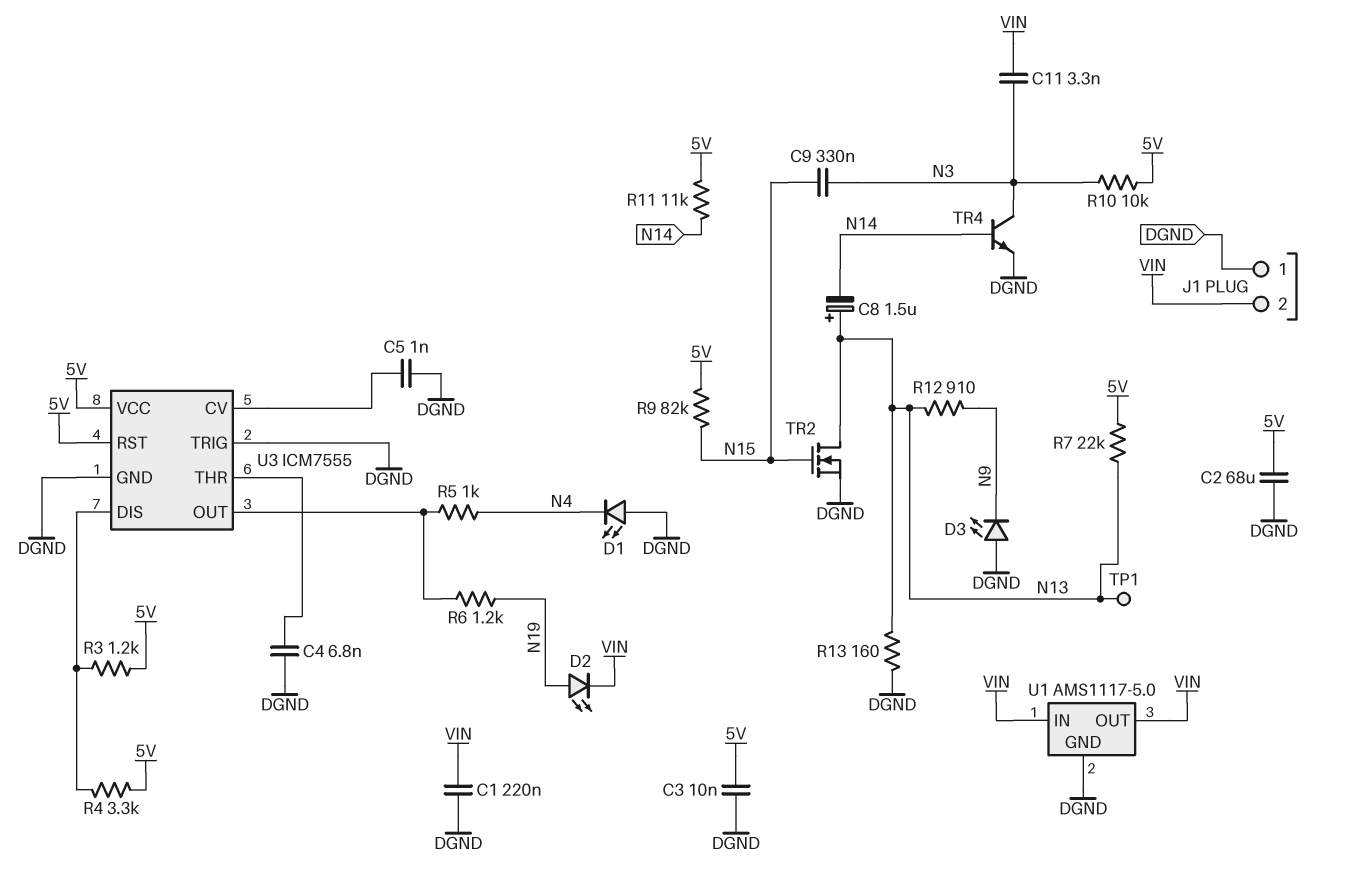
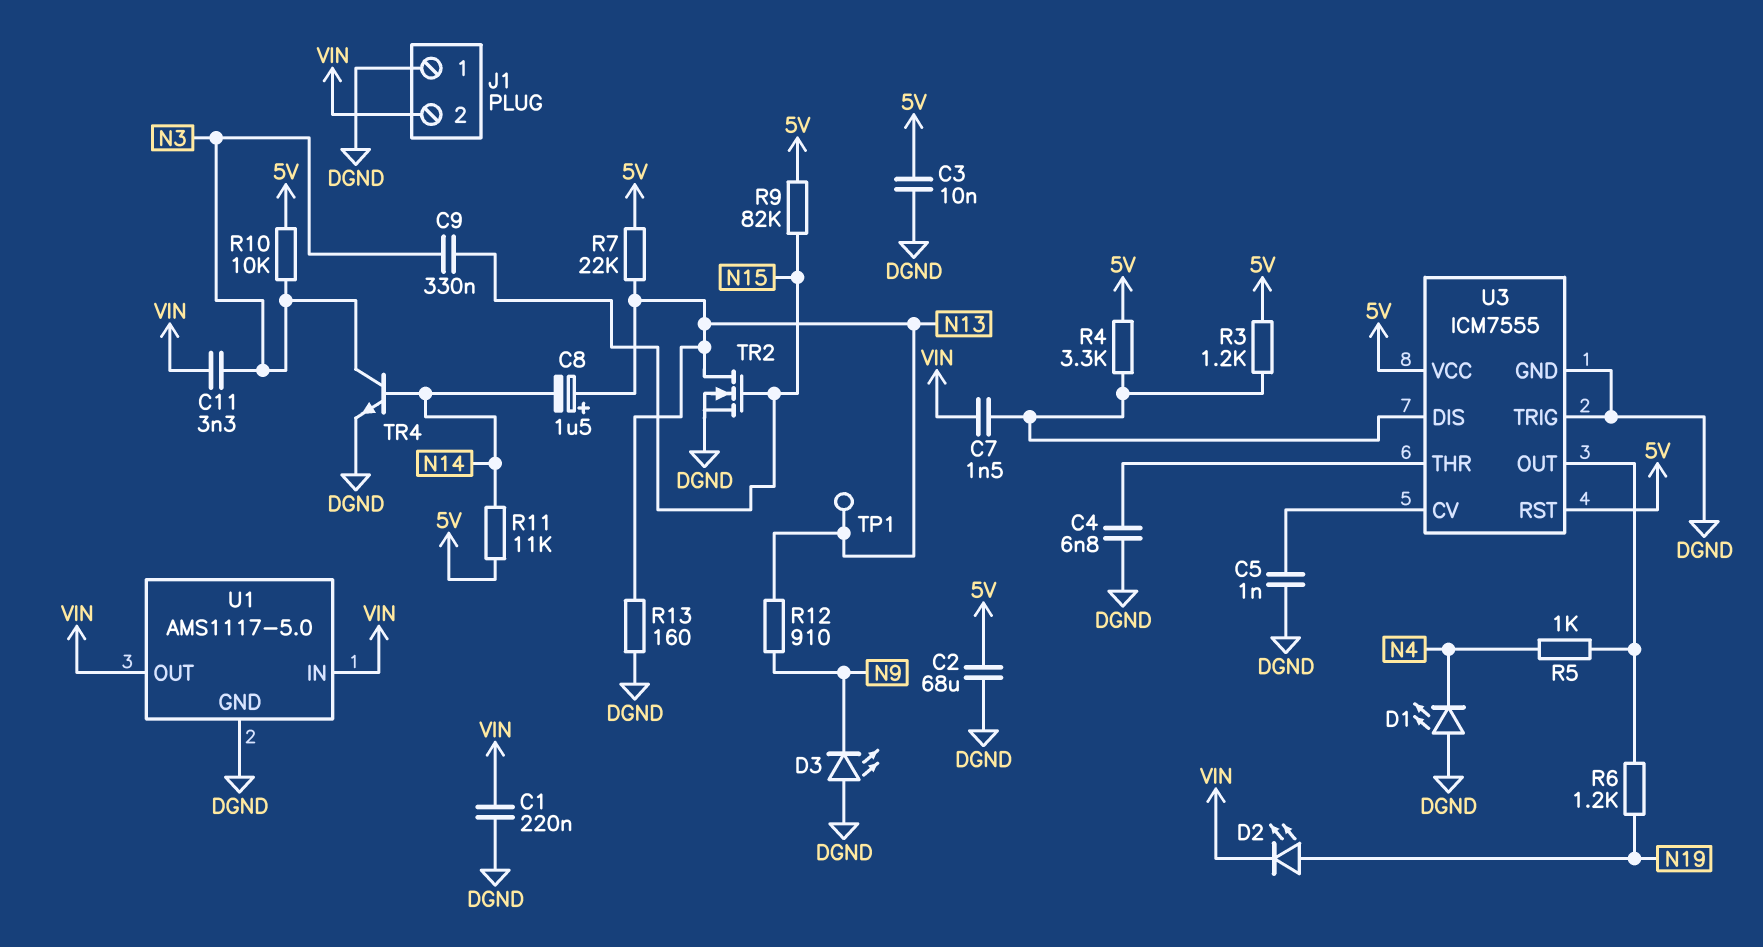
C7: none -> 1.5nF (U3/DIS, VIN)

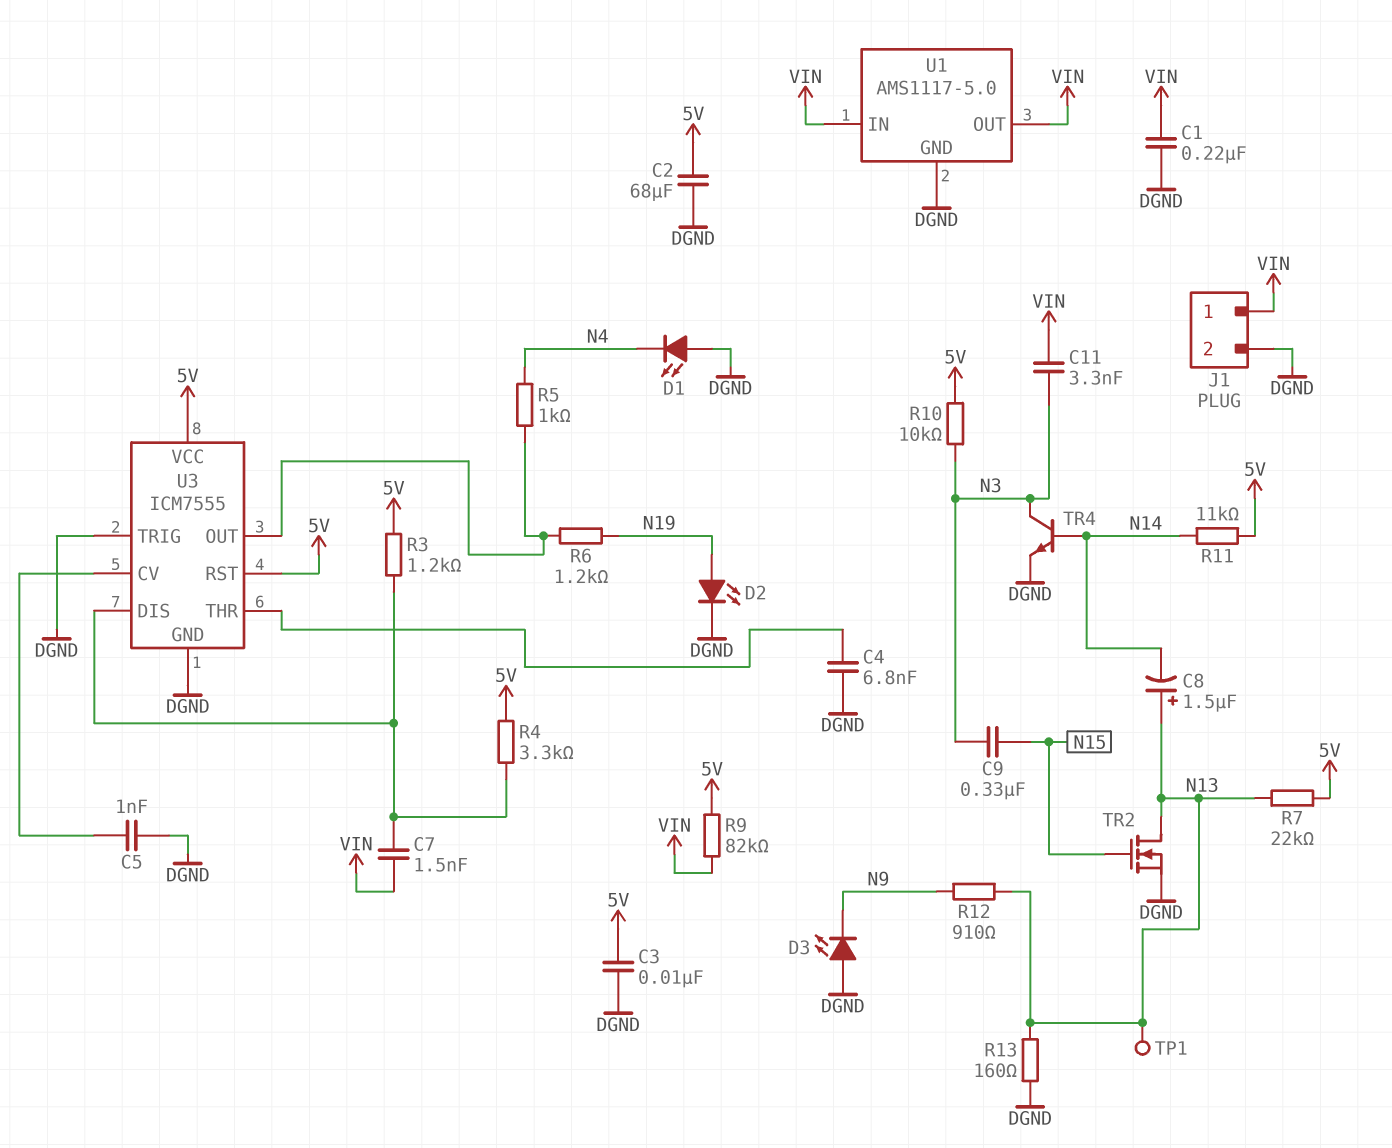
D2: LED (A N19, K VIN) -> LED (A N19, K DGND)
J1 pin 1: DGND -> VIN
J1 pin 2: VIN -> DGND
R9: 82k (5V, N15) -> 82k (5V, VIN)

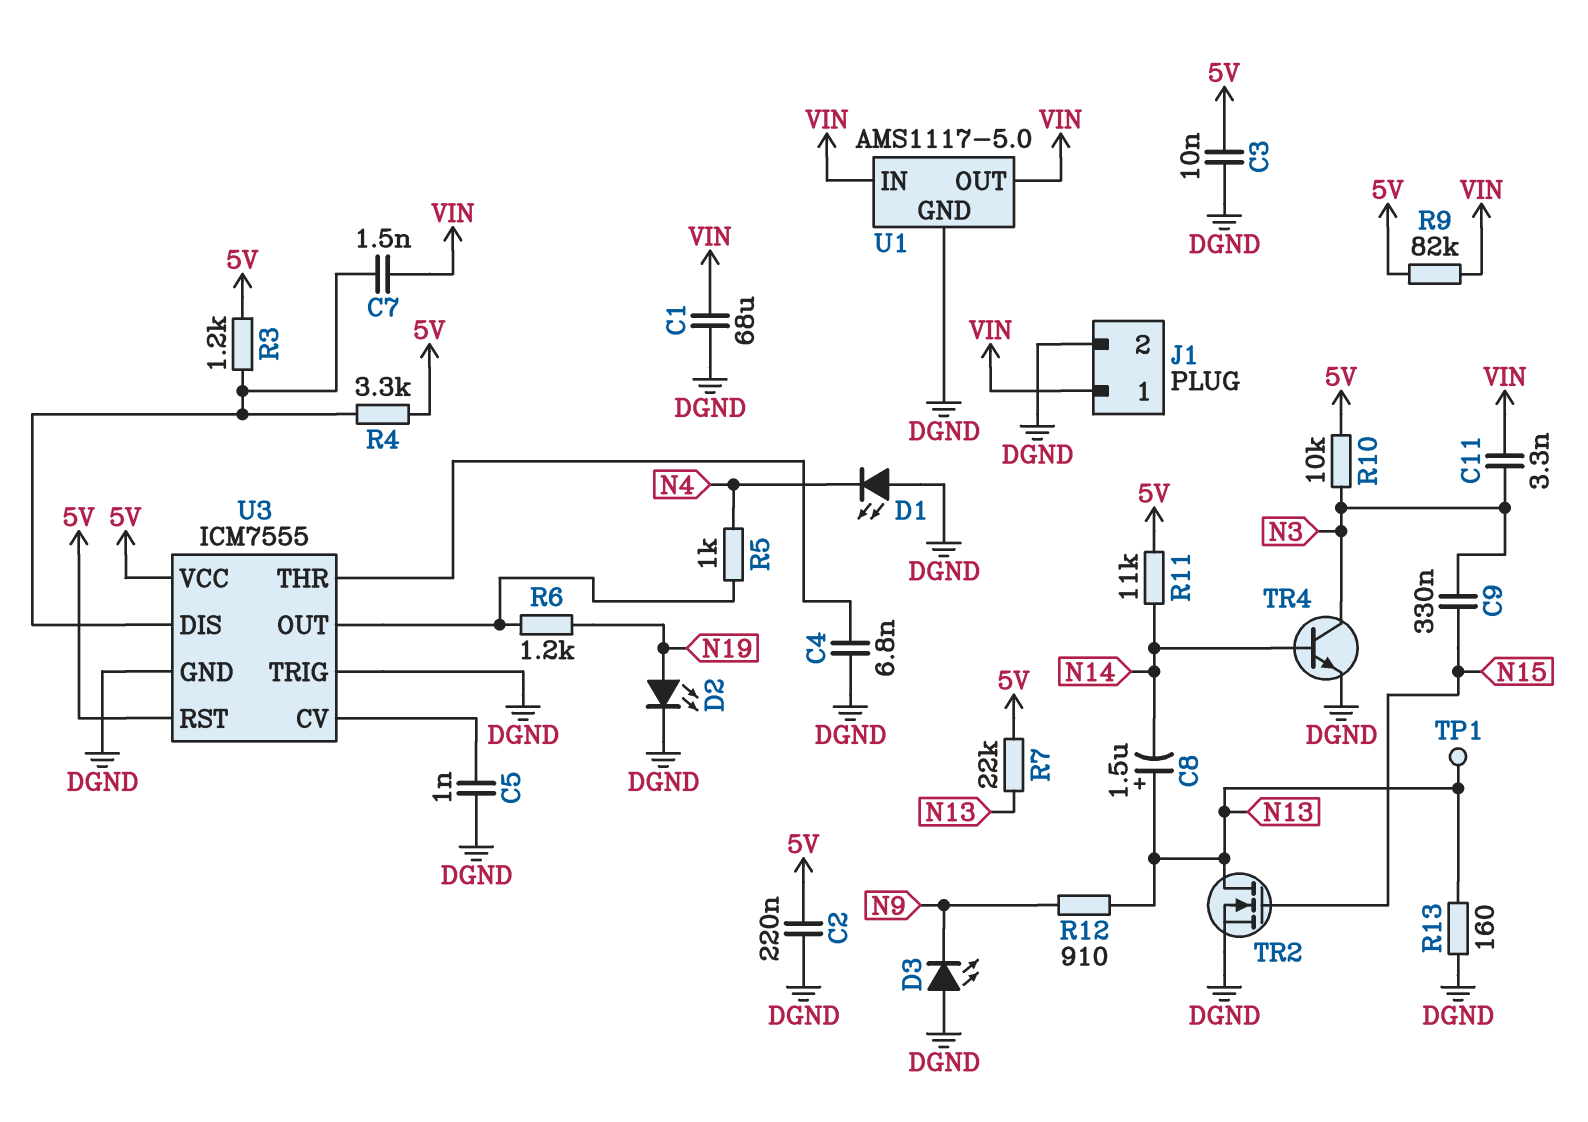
C1: 220nF (DGND, VIN) -> 68uF (DGND, VIN)
C2: 68uF (5V, DGND) -> 220nF (5V, DGND)

